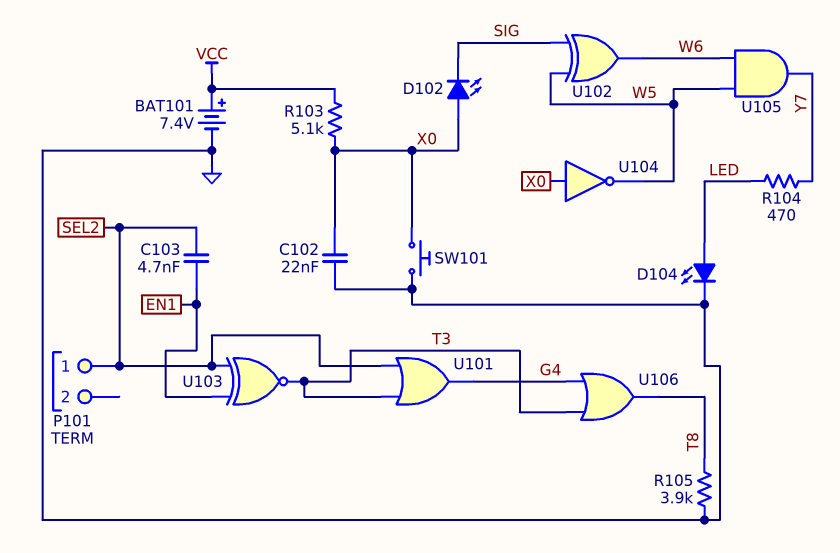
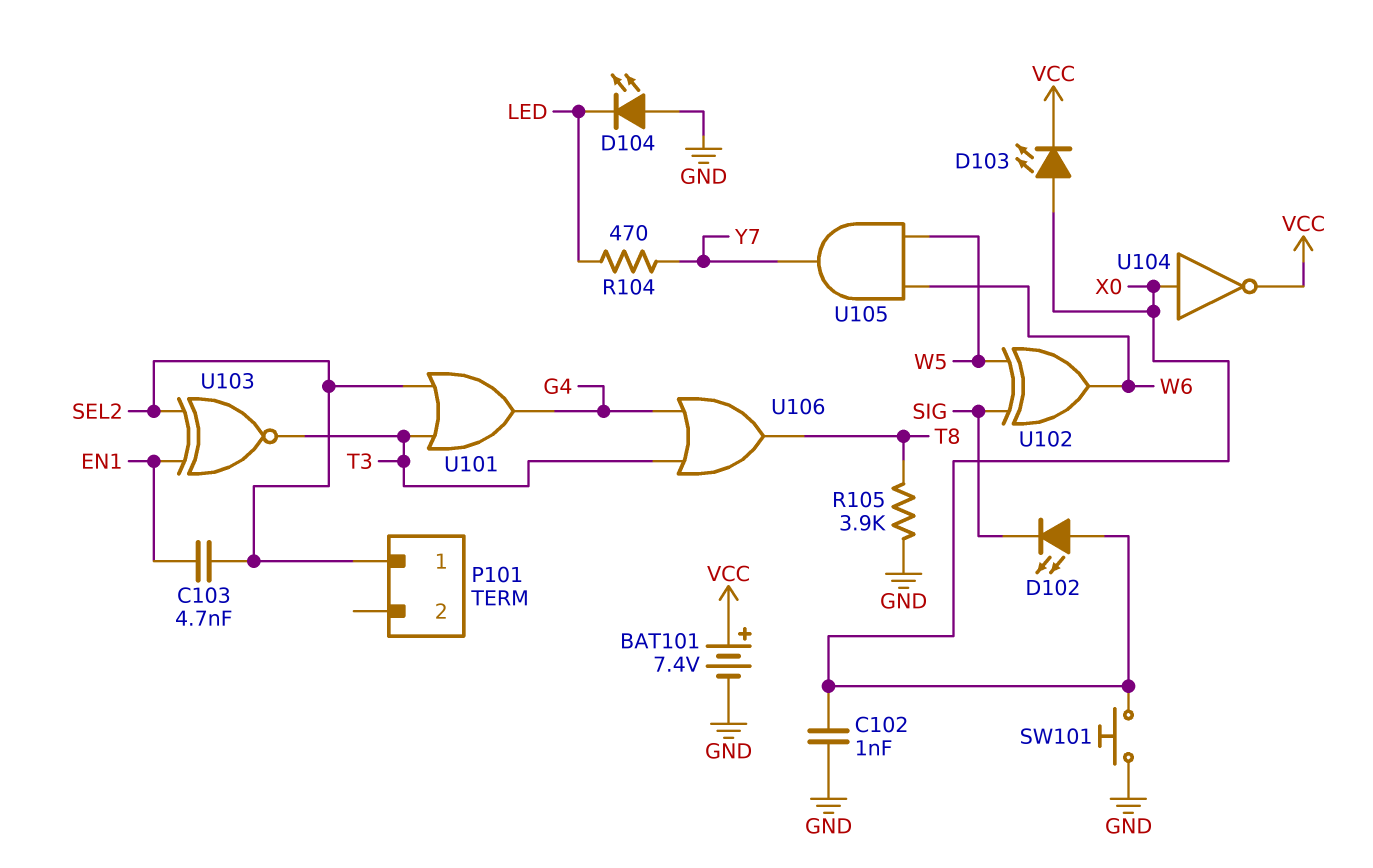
C102: 22nF (GND, X0) -> 1nF (GND, X0)
D103: none -> LED (A X0, K VCC)
D104: LED (A LED, K GND) -> LED (A GND, K LED)
R103: 5.1k (VCC, X0) -> none
U104: NOT (in X0, out W5) -> NOT (in X0, out VCC)

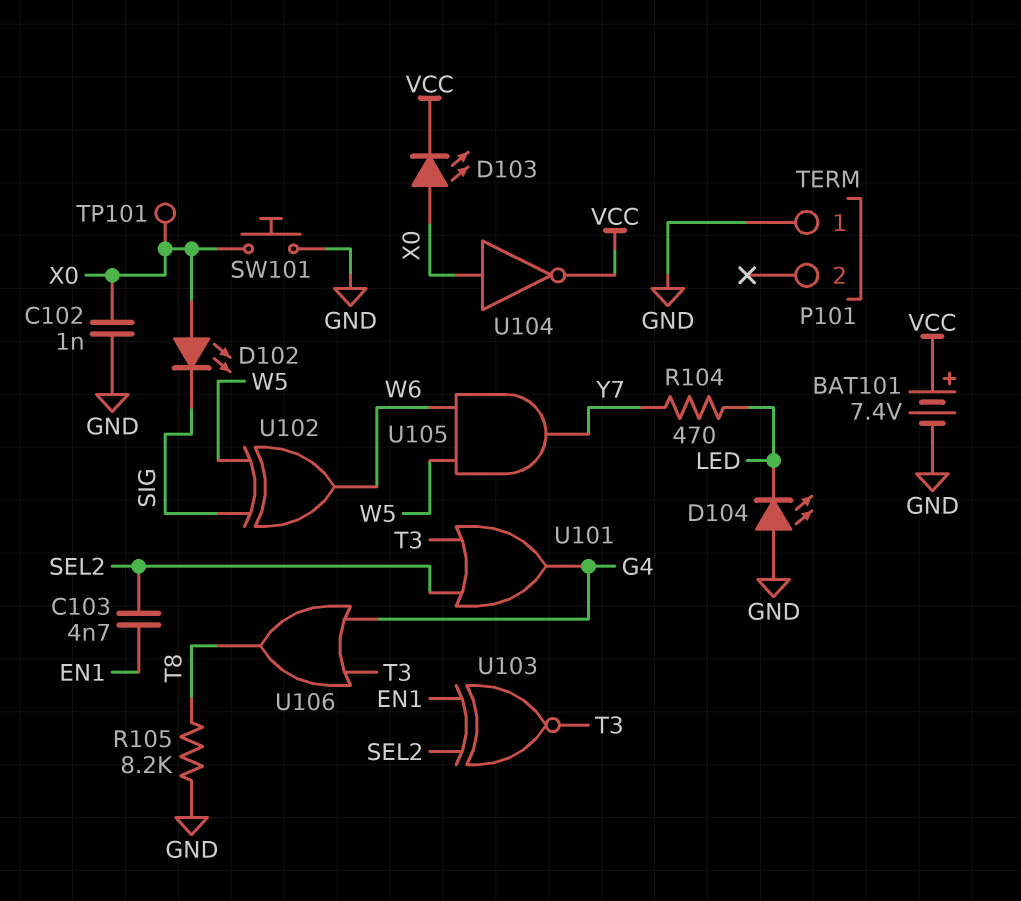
P101 pin 1: SEL2 -> GND
R105: 3.9k (GND, T8) -> 8.2k (GND, T8)
TP101: none -> test point (X0)

